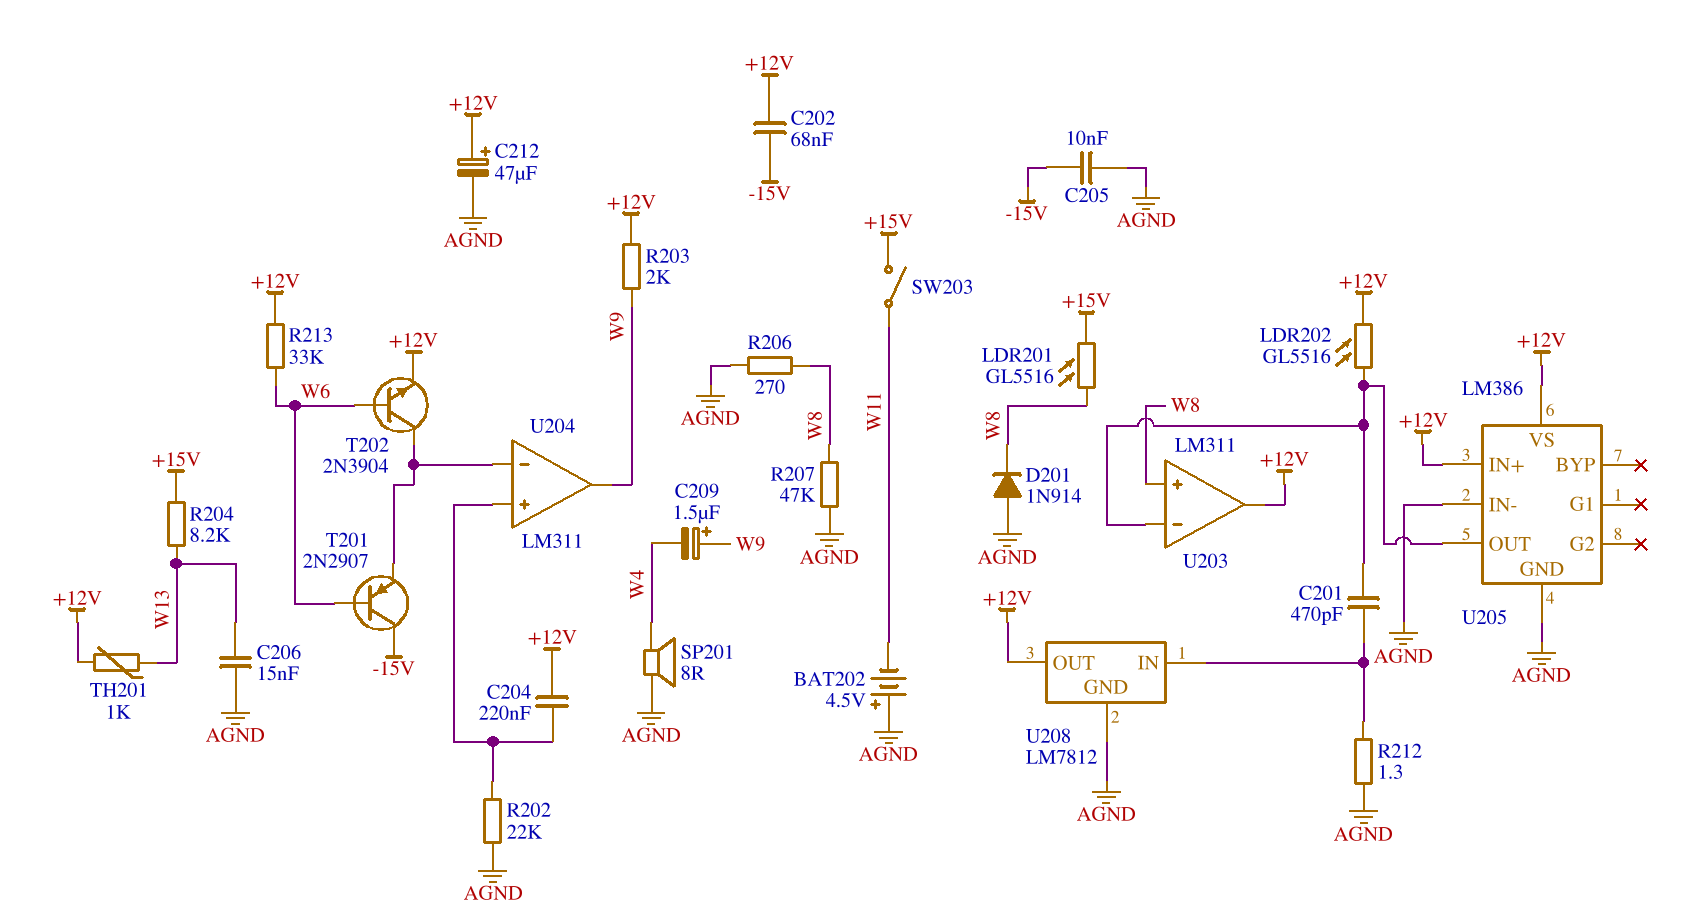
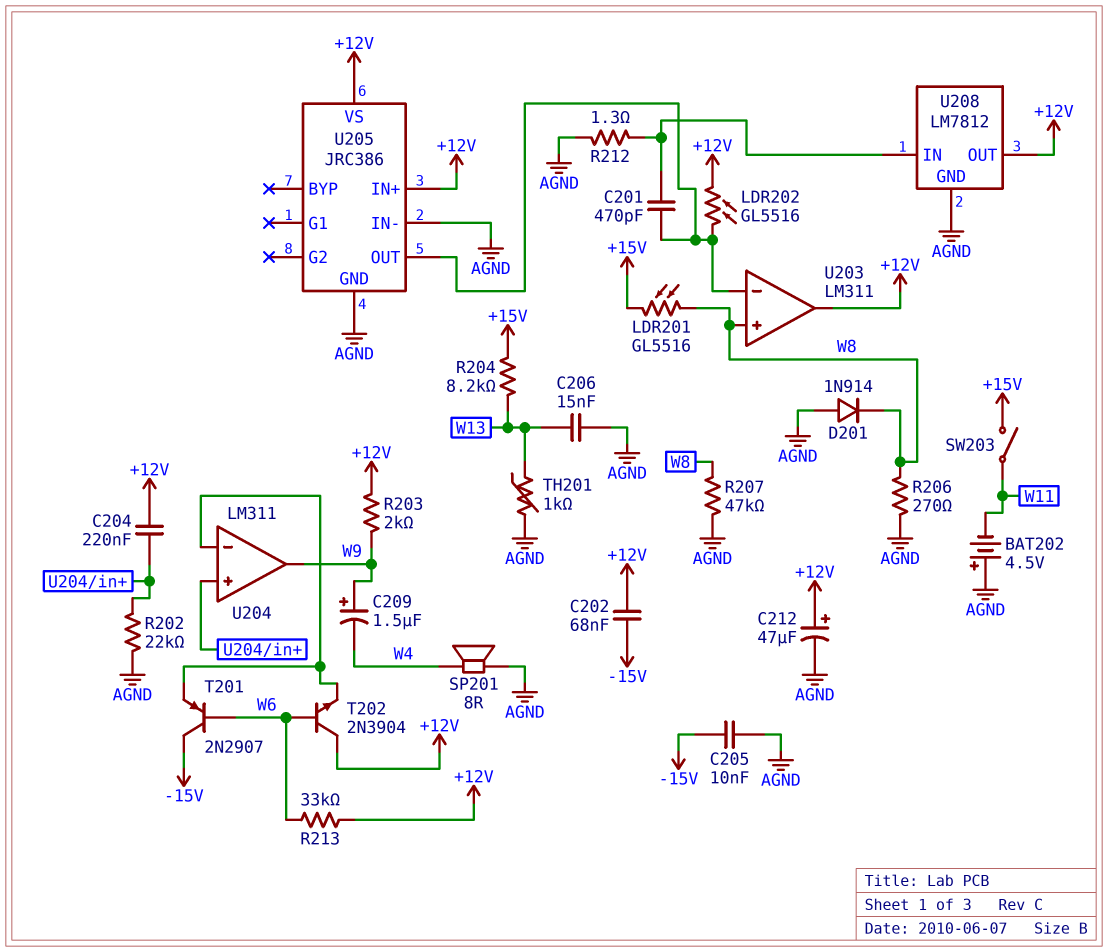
T202: NPN 2N3904 (B W6, C U204/in-, E +12V) -> NPN 2N3904 (B W6, C +12V, E U204/in-)
TH201: 1k (+12V, W13) -> 1k (AGND, W13)
U205: LM386 -> JRC386

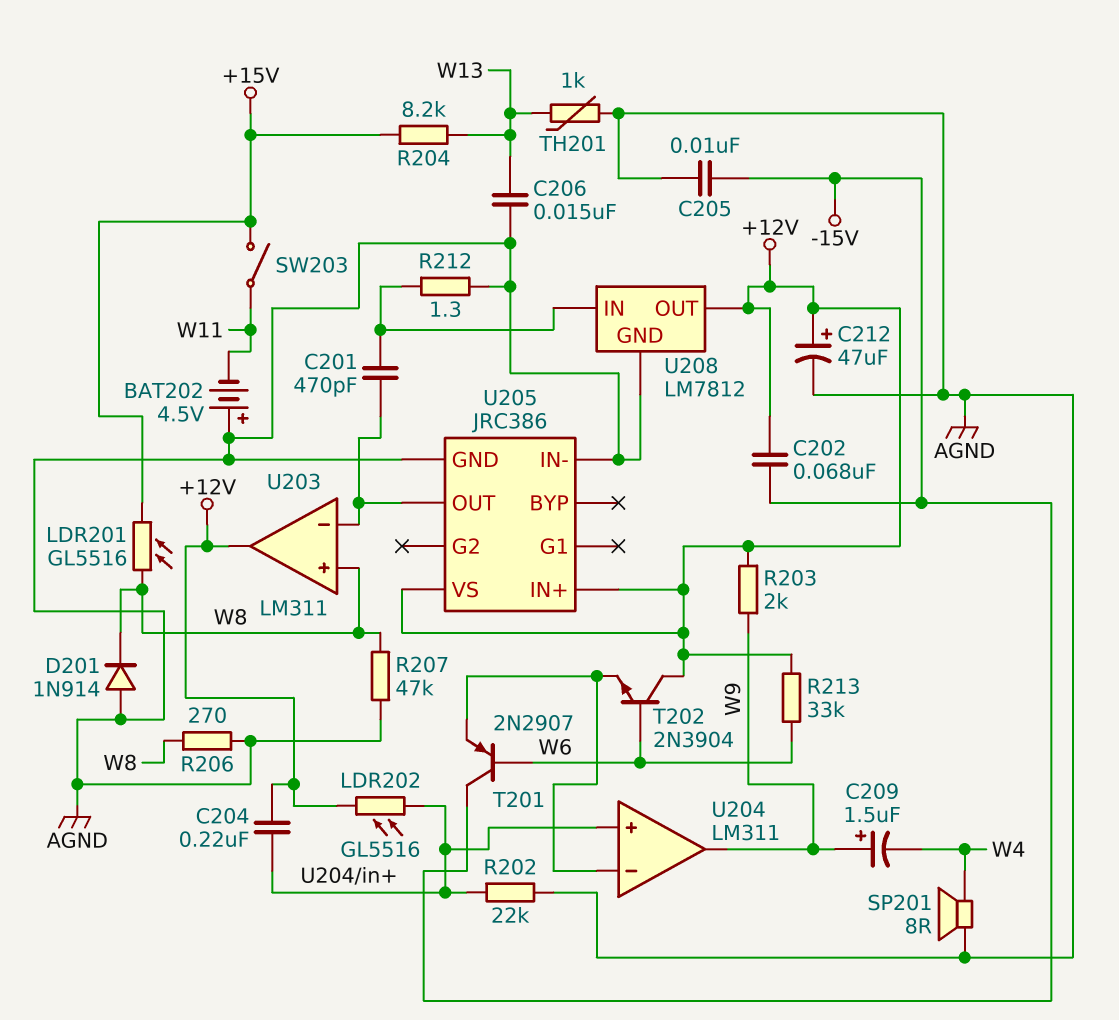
LDR202: GL5516 (+12V, U203/in-) -> GL5516 (+12V, U204/in+)

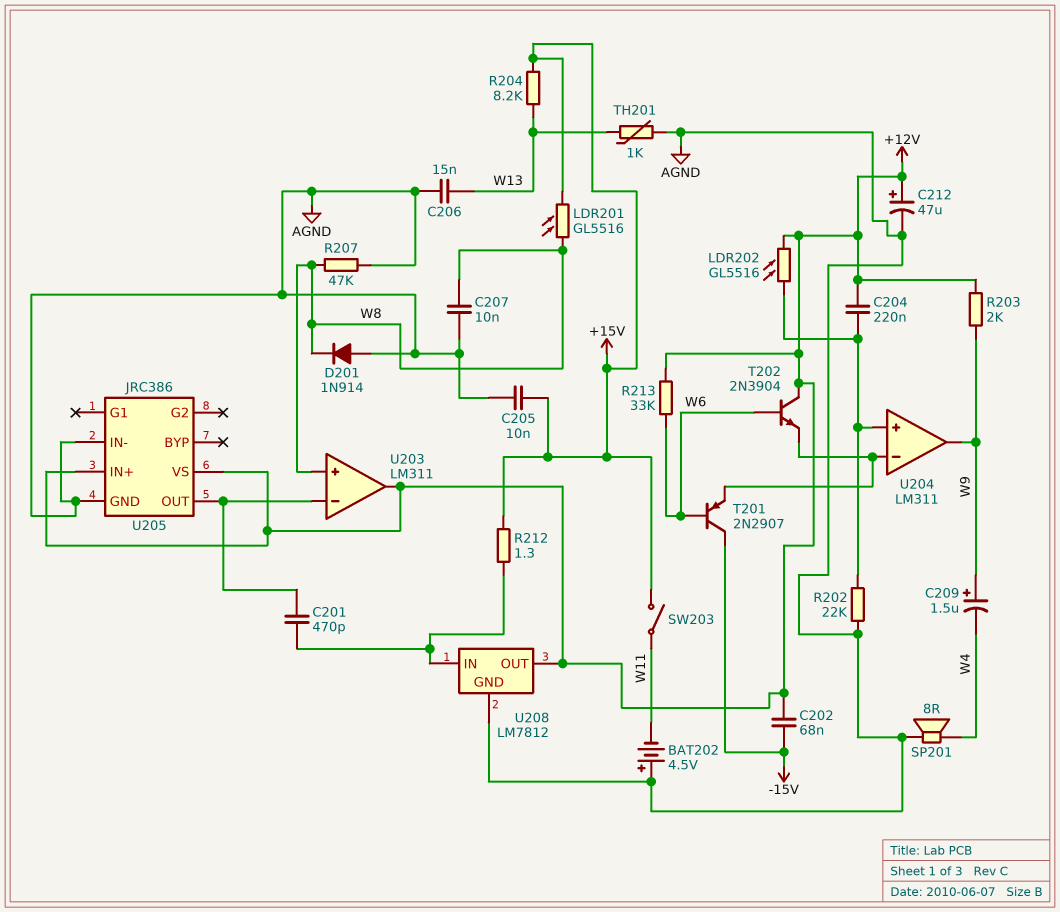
C205: 10nF (-15V, AGND) -> 10nF (+15V, AGND)
C207: none -> 10nF (AGND, W8)
R206: 270 (AGND, W8) -> none
R212: 1.3 (AGND, U208/IN) -> 1.3 (+15V, U208/IN)

